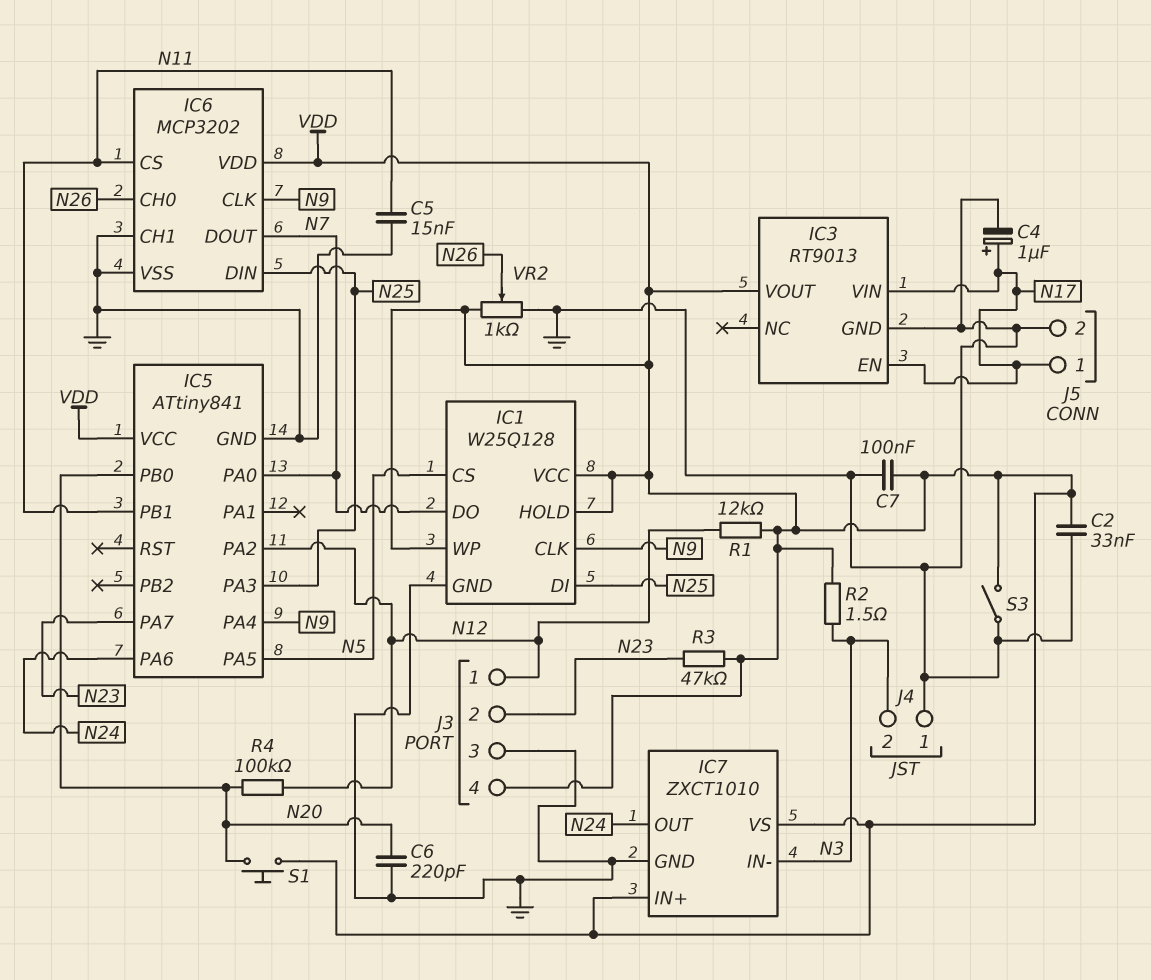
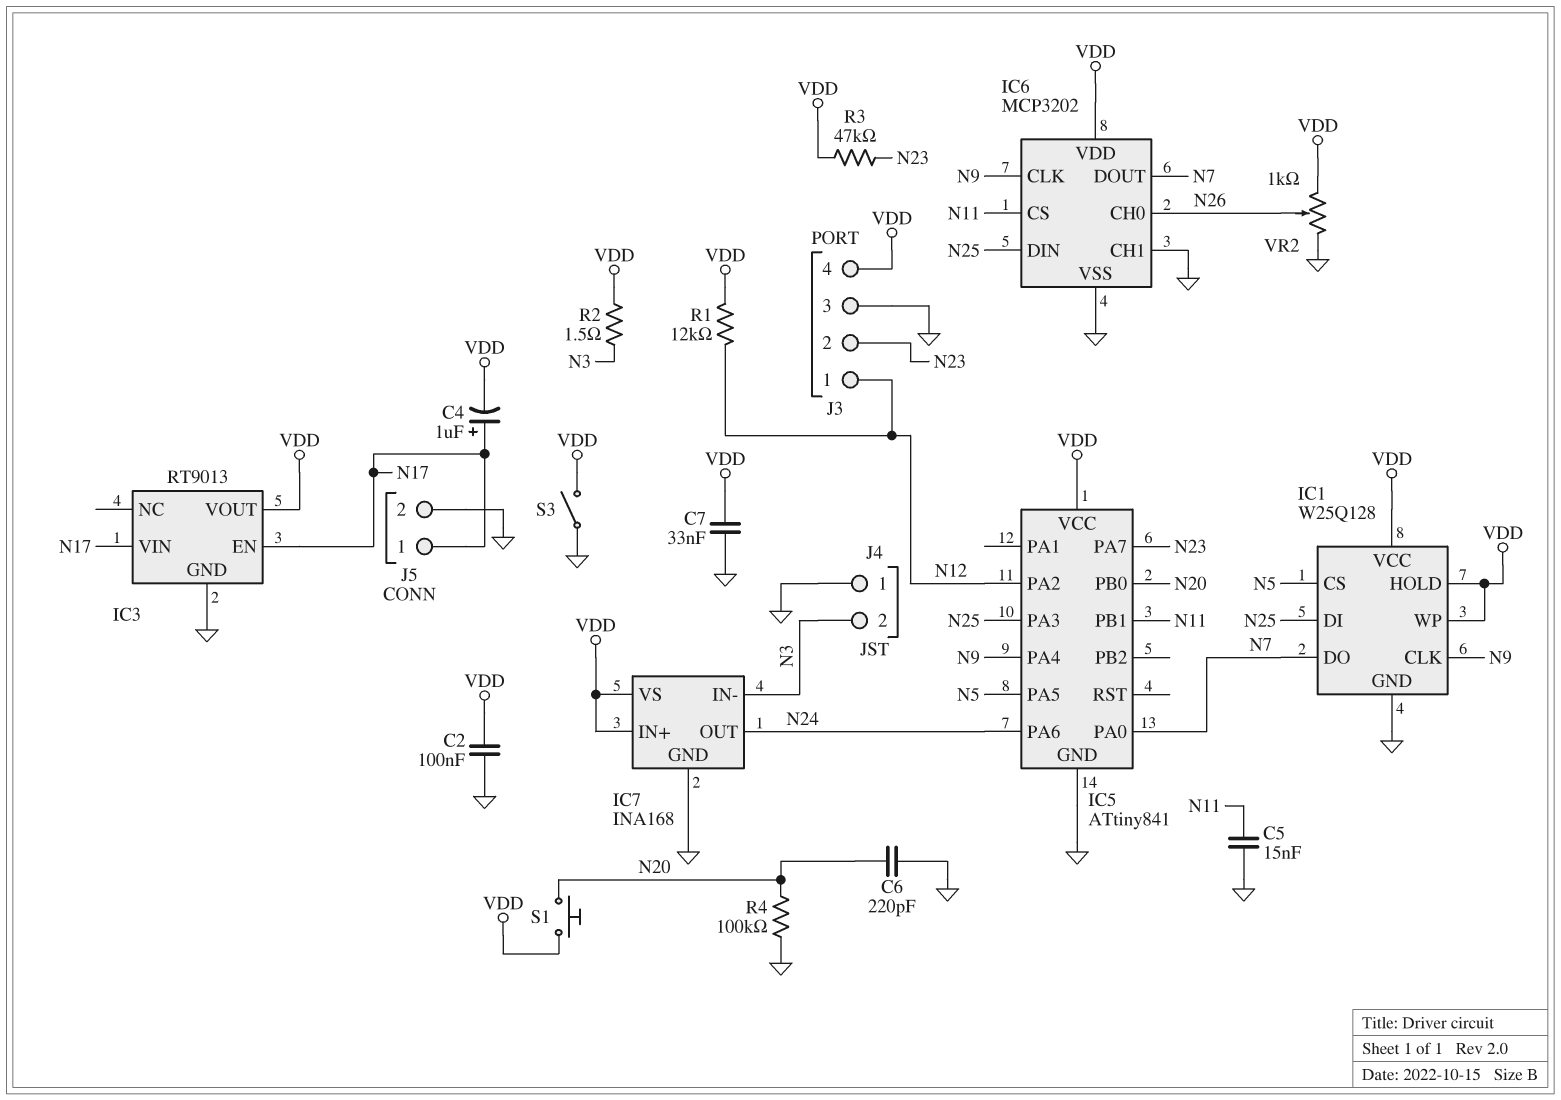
C2: 33nF (GND, VDD) -> 100nF (GND, VDD)
C4: 1uF (plus N17, minus GND) -> 1uF (plus N17, minus VDD)
C7: 100nF (GND, VDD) -> 33nF (GND, VDD)
IC7: ZXCT1010 -> INA168
R4: 100k (N12, N20) -> 100k (GND, N20)

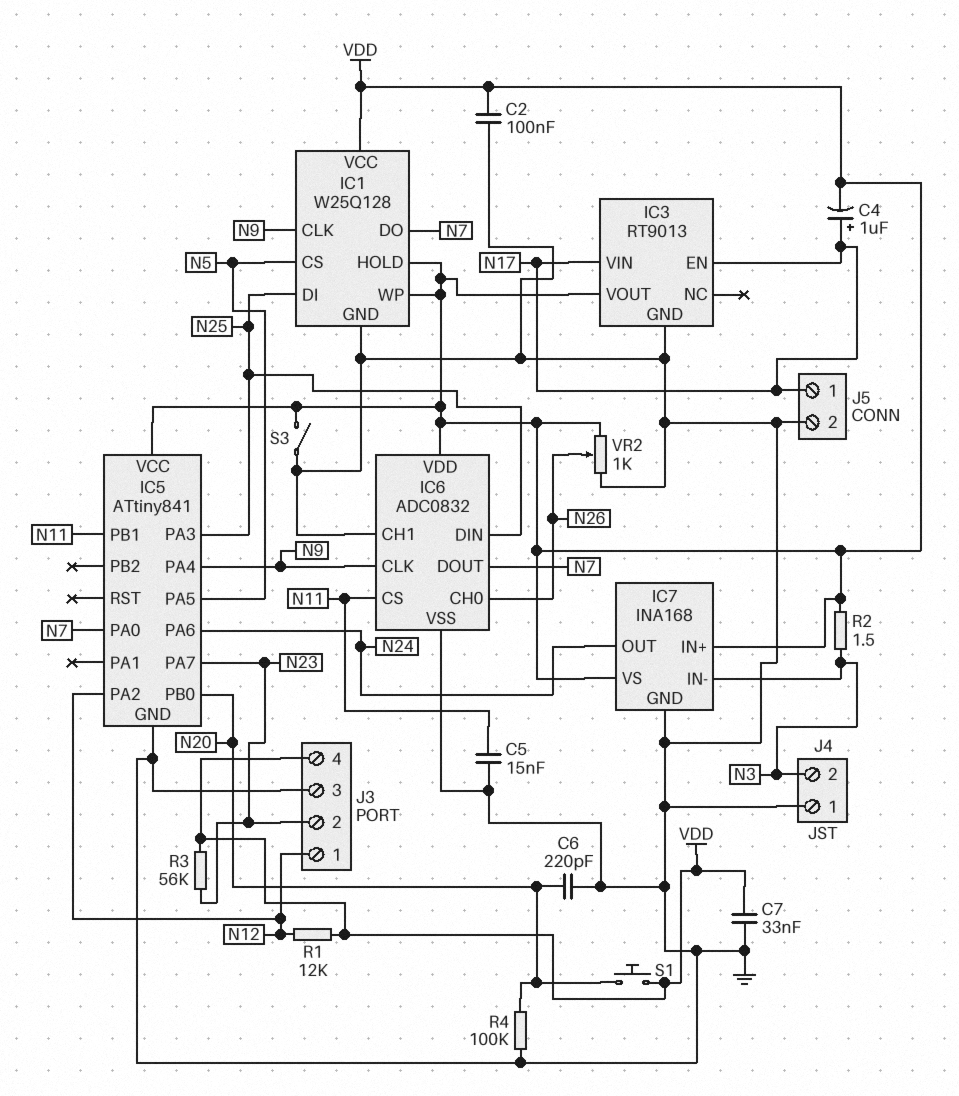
IC6: MCP3202 -> ADC0832
R3: 47k (N23, VDD) -> 56k (N23, VDD)

